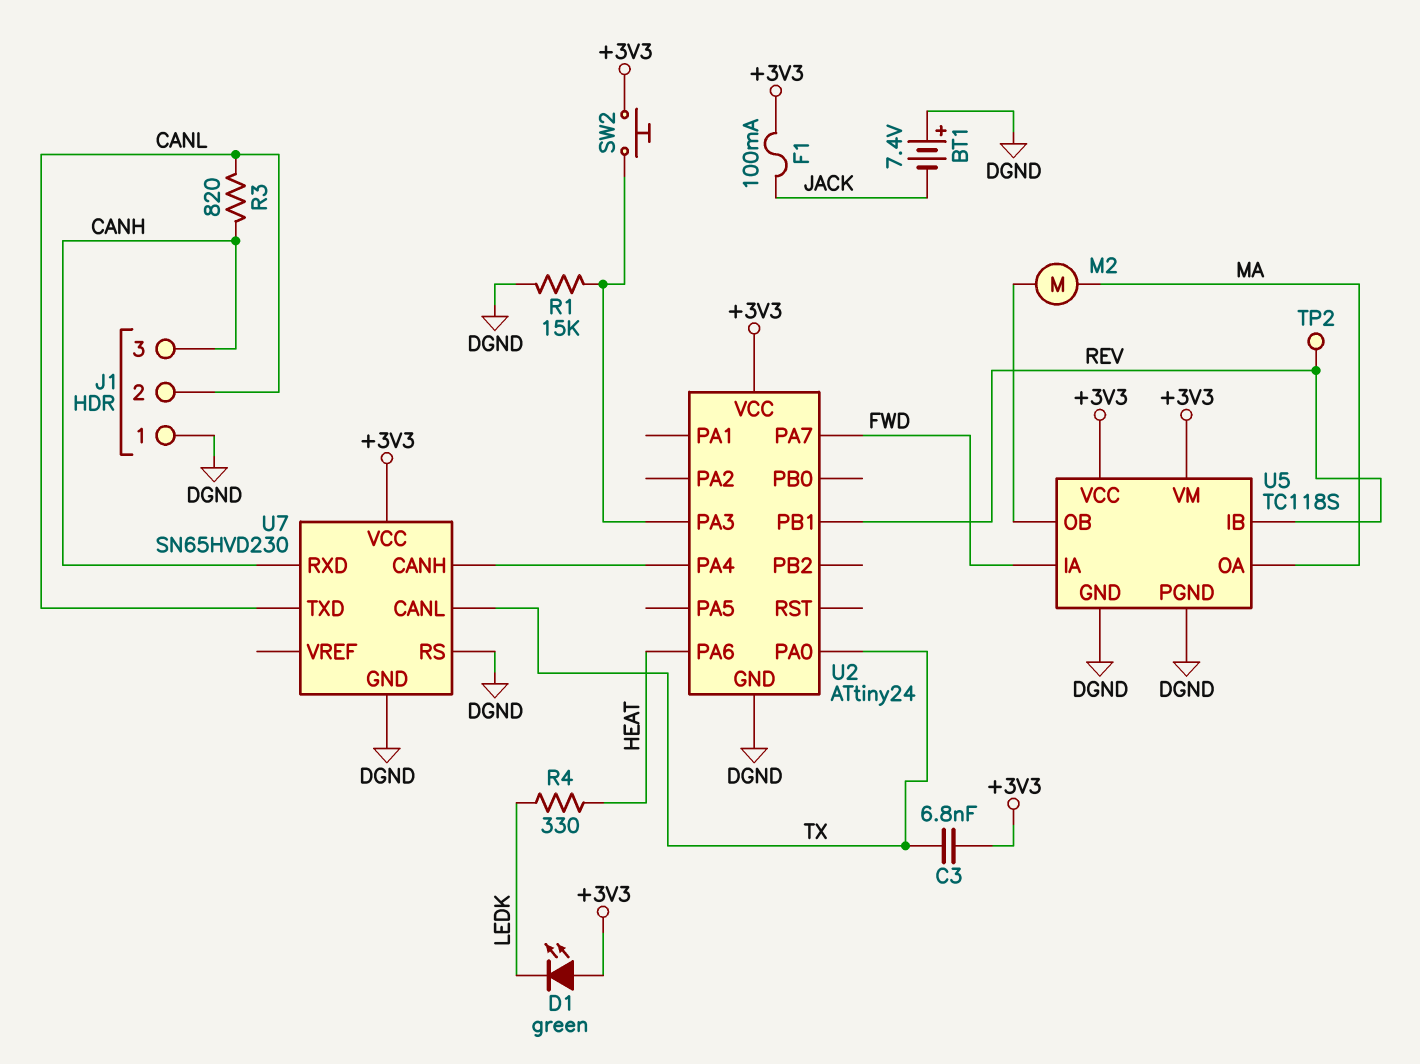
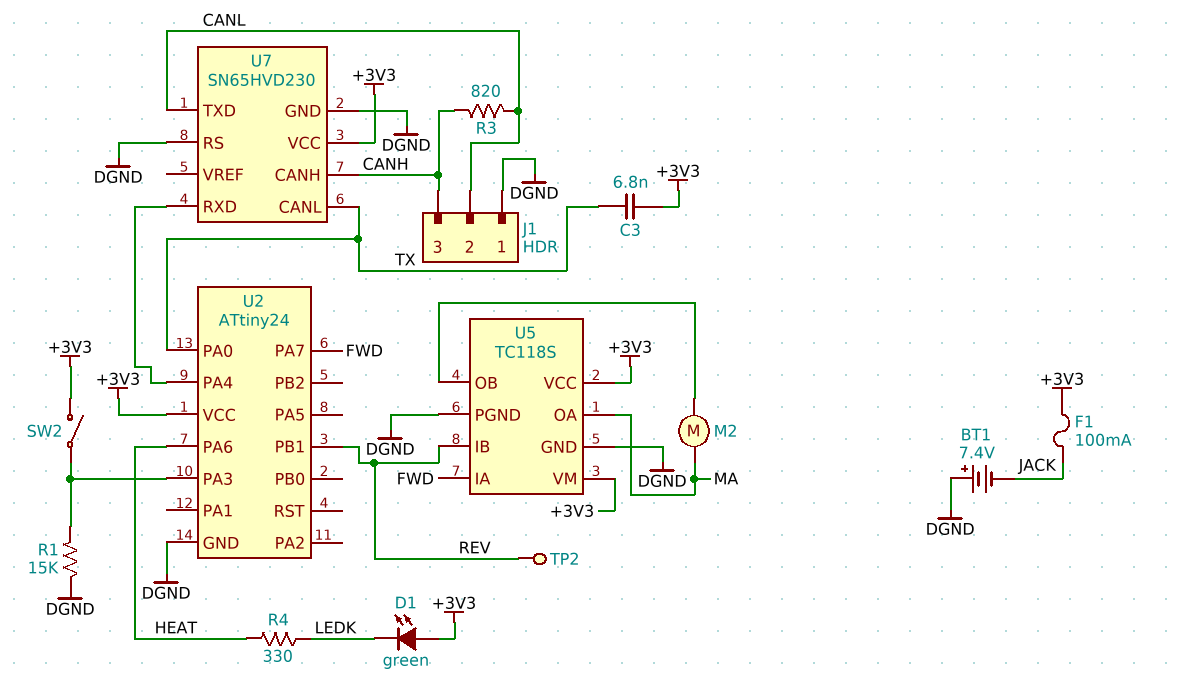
SW2: button (+3V3, U2/PA3) -> switch (+3V3, U2/PA3)
U7 pin CANH: U2/PA4 -> CANH
U7 pin RXD: CANH -> U2/PA4

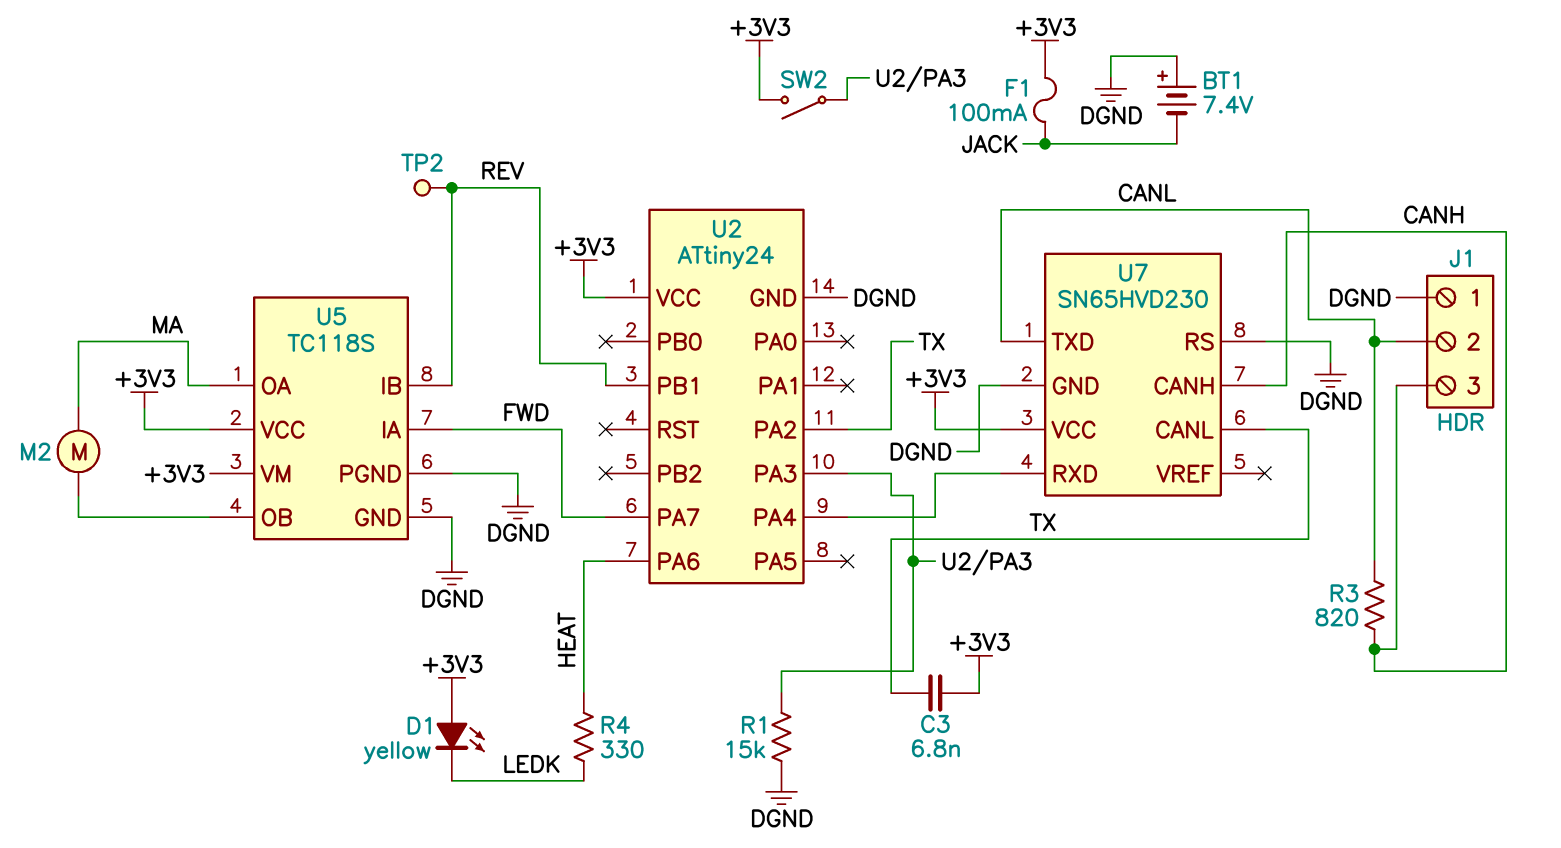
D1: LED green (A +3V3, K LEDK) -> LED yellow (A +3V3, K LEDK)
U2 pin PA0: TX -> none
U2 pin PA2: none -> TX

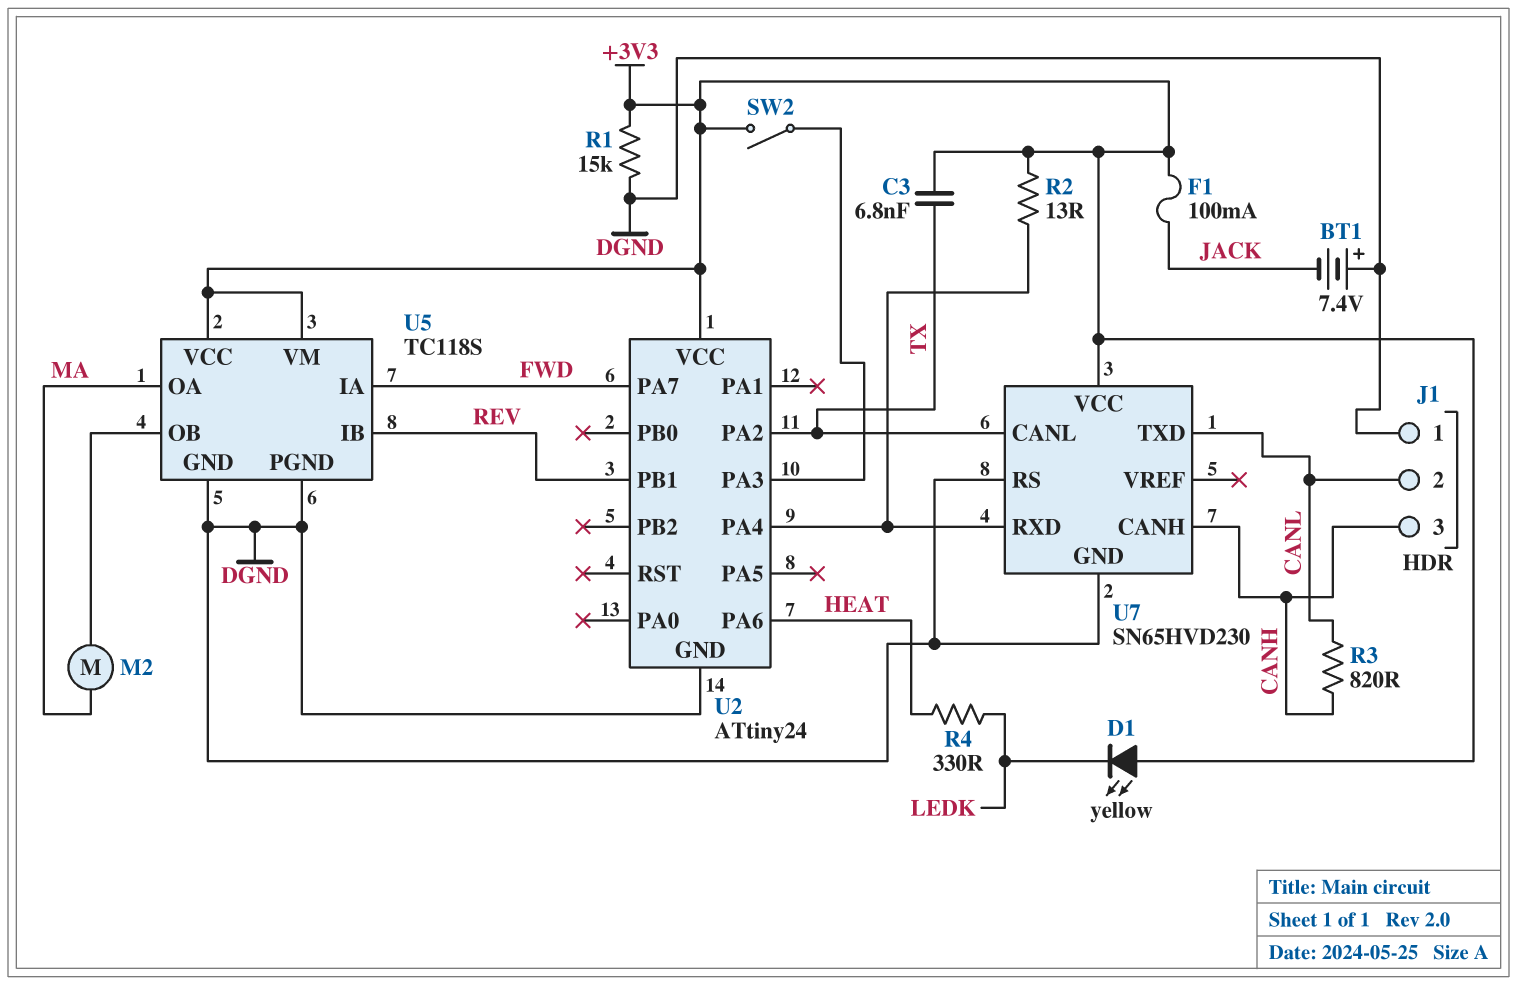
R1: 15k (DGND, U2/PA3) -> 15k (+3V3, DGND)
R2: none -> 13 (+3V3, U2/PA4)
TP2: test point (REV) -> none

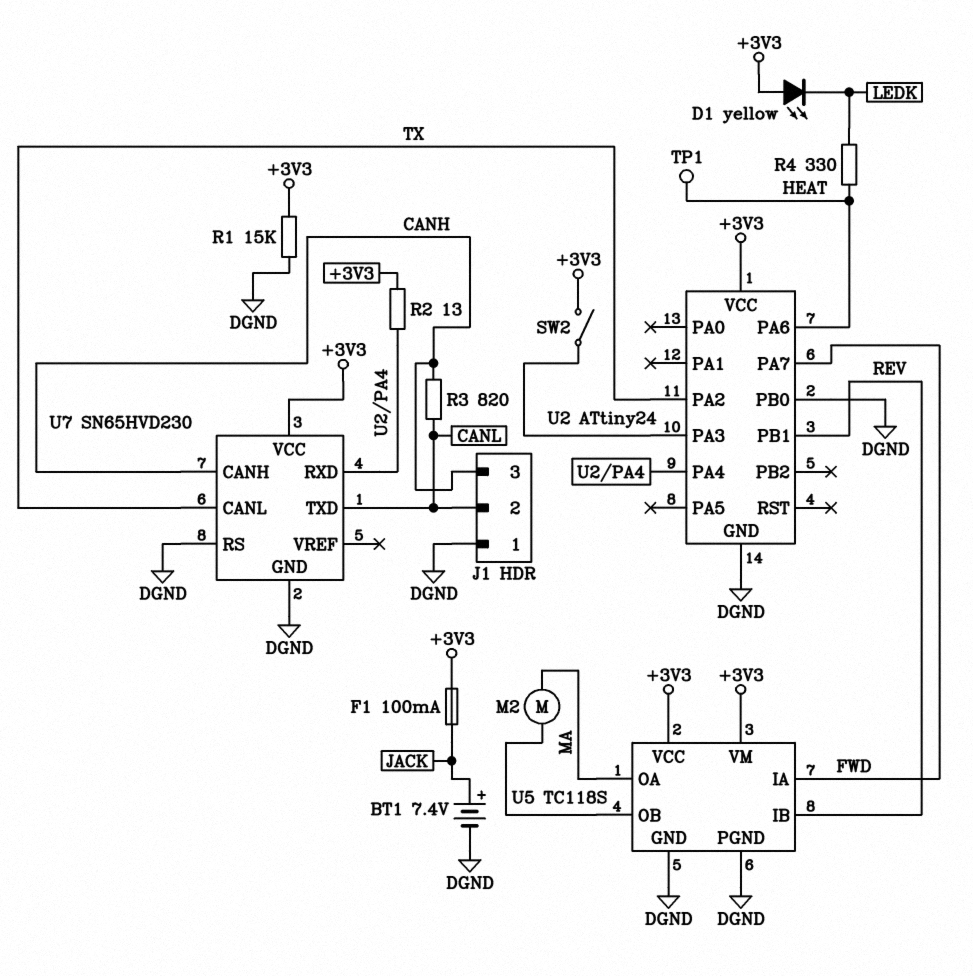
BT1: 7.4V (plus DGND, minus JACK) -> 7.4V (plus JACK, minus DGND)
C3: 6.8nF (+3V3, TX) -> none
TP1: none -> test point (HEAT)
U2 pin PB0: none -> DGND

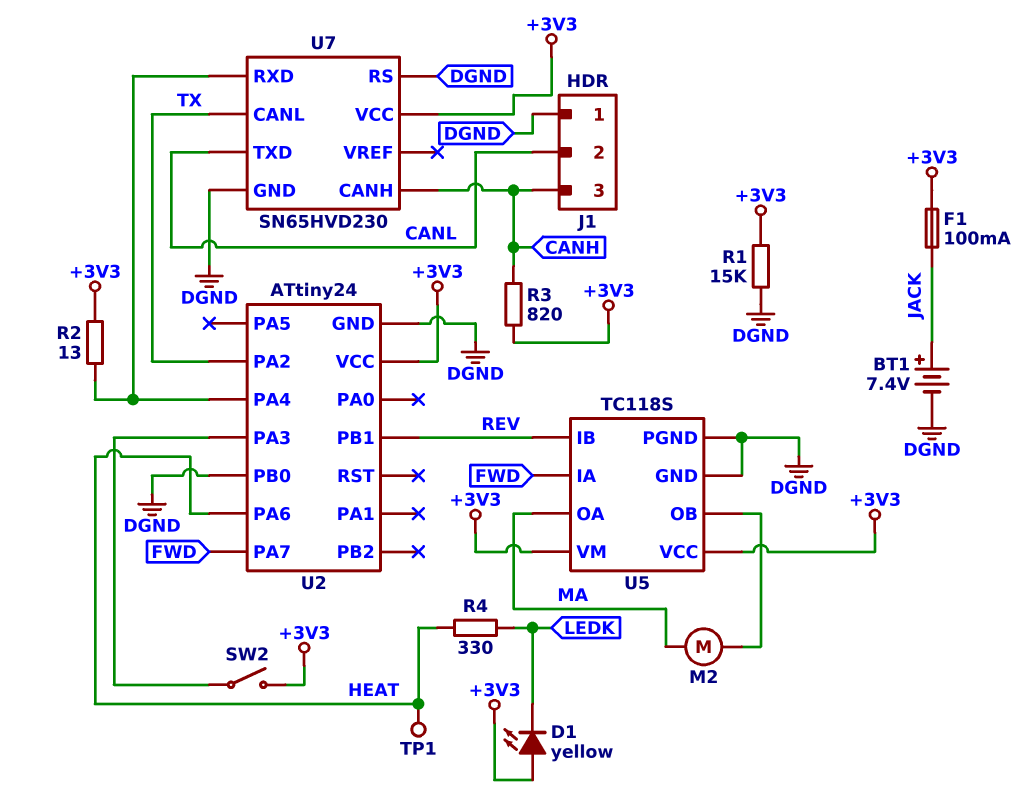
R3: 820 (CANH, CANL) -> 820 (+3V3, CANH)

